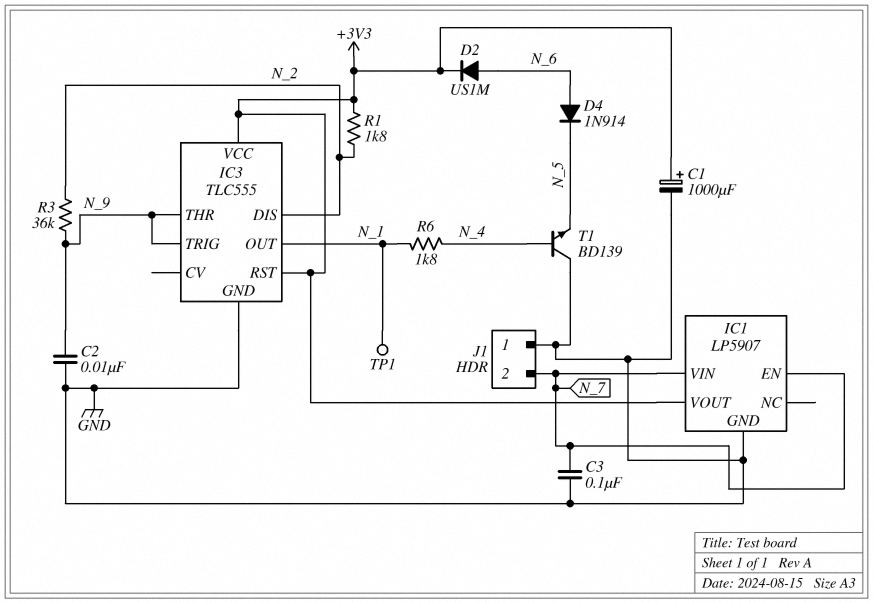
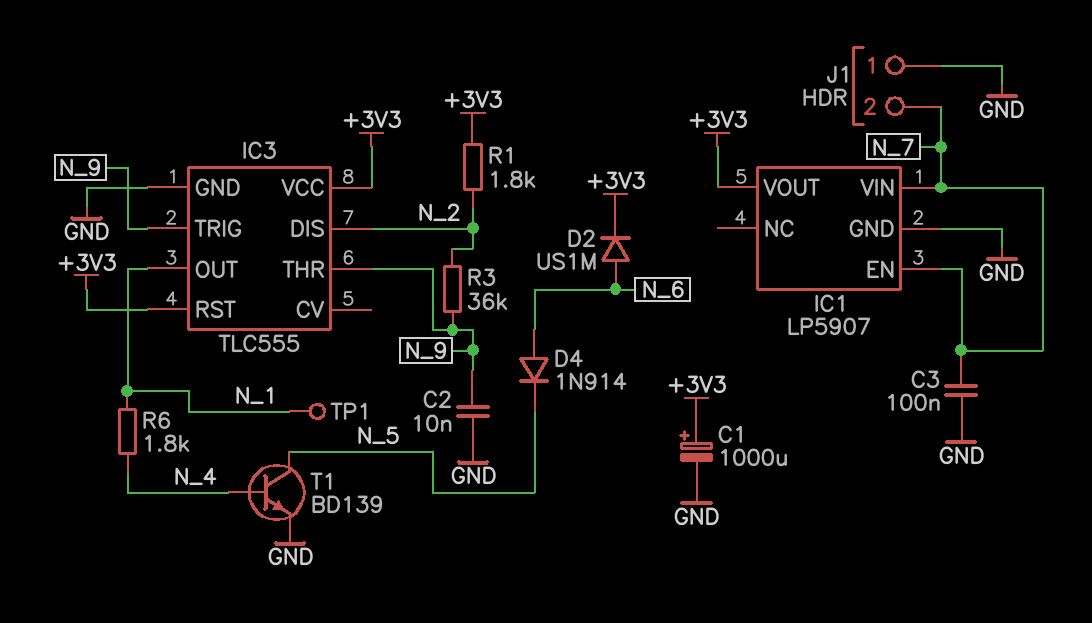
T1: NPN BD139 (B N_4, C GND, E N_5) -> NPN BD139 (B N_4, C N_5, E GND)

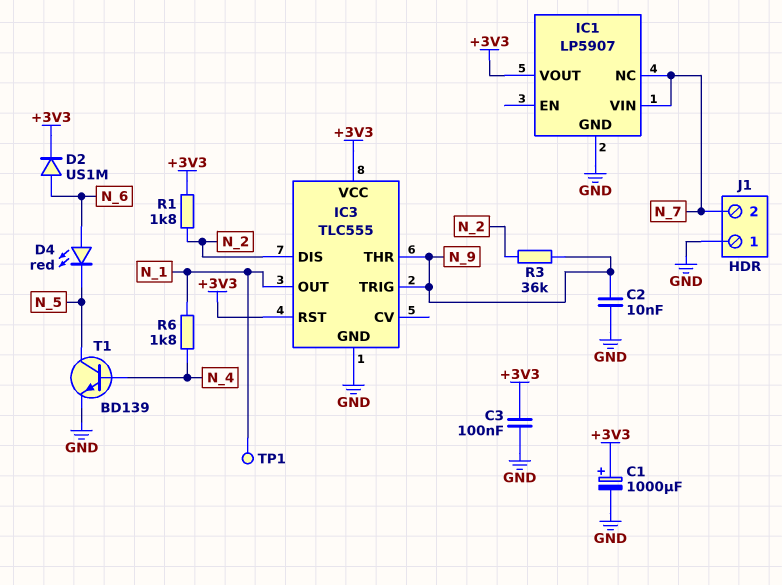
C3: 100nF (GND, N_7) -> 100nF (+3V3, GND)
D4: diode 1N914 (A N_6, K N_5) -> LED red (A N_6, K N_5)
IC1 pin EN: N_7 -> none
IC1 pin NC: none -> N_7

